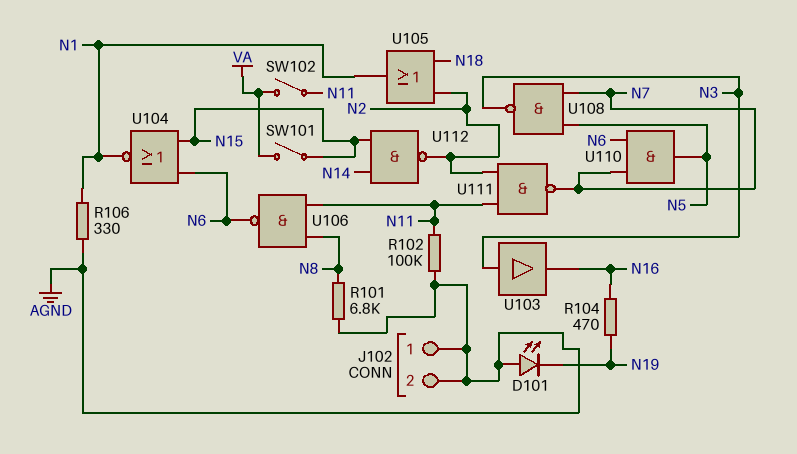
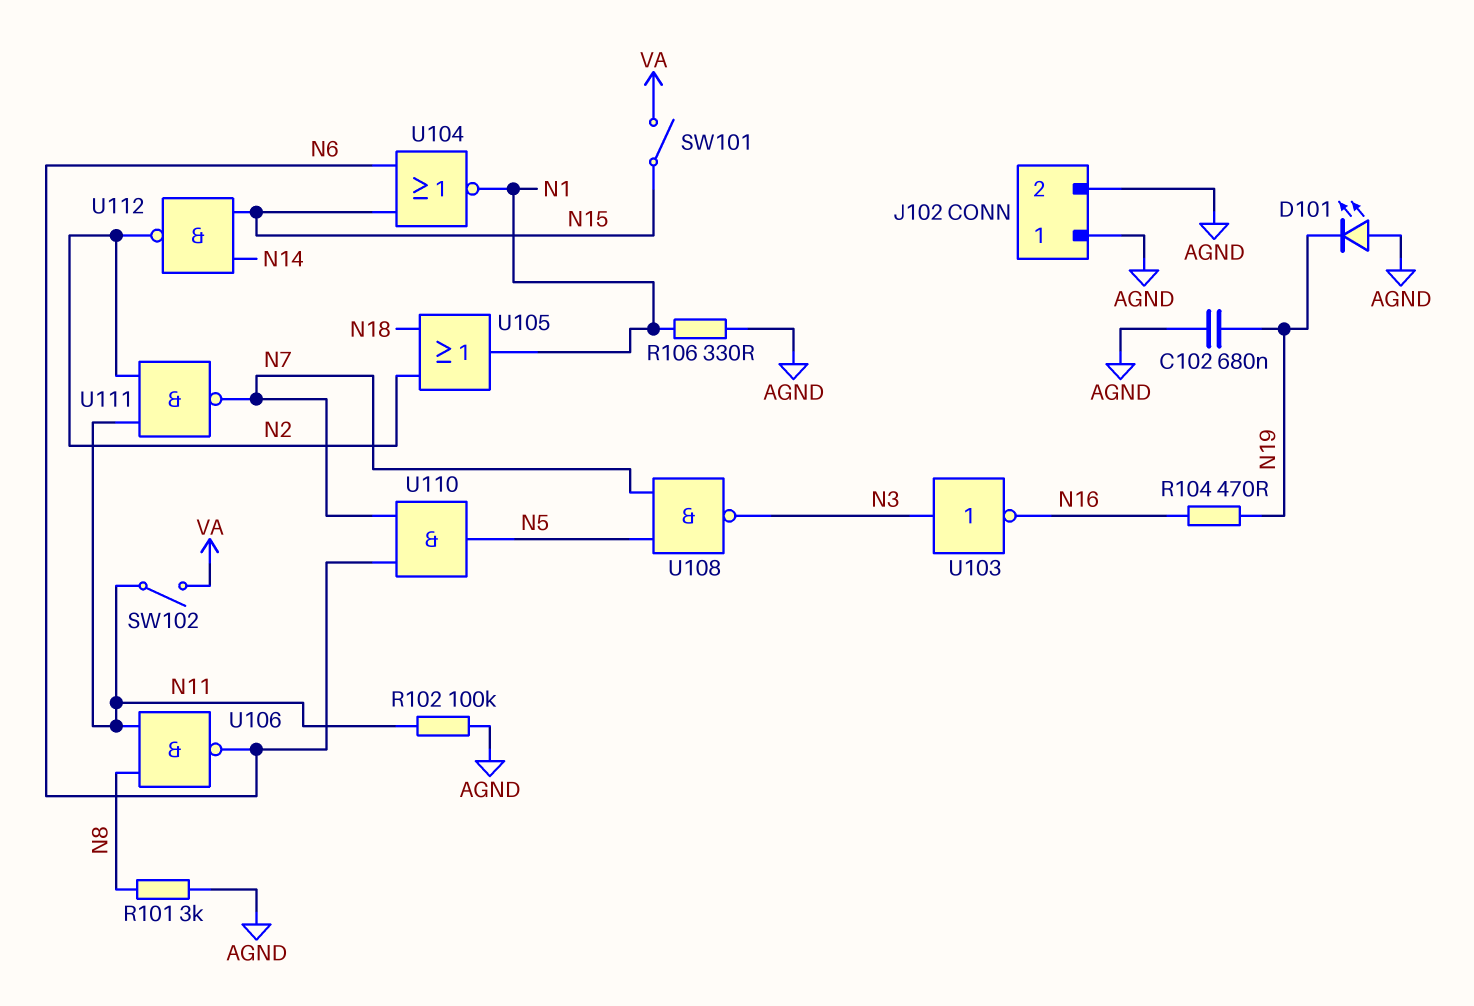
C102: none -> 680nF (AGND, N19)
R101: 6.8k (AGND, N8) -> 3k (AGND, N8)
U103: buffer (in N3, out N16) -> NOT (in N3, out N16)

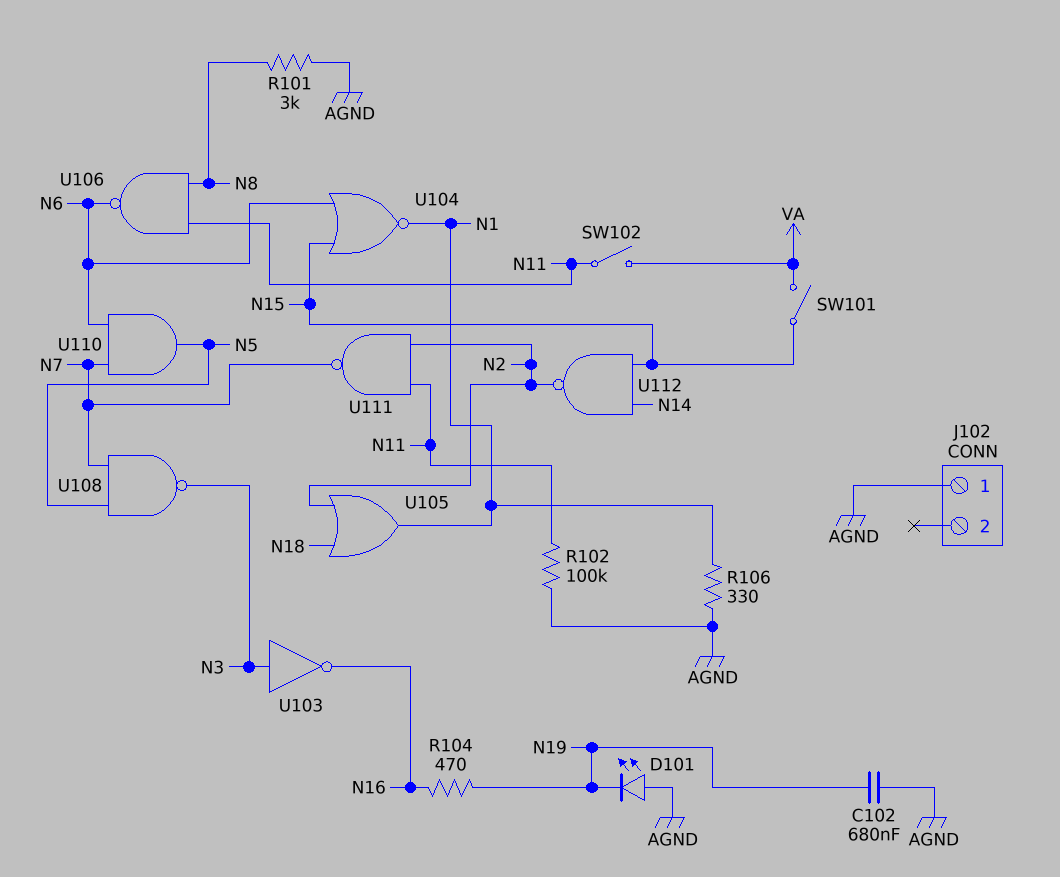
J102 pin 2: AGND -> none

